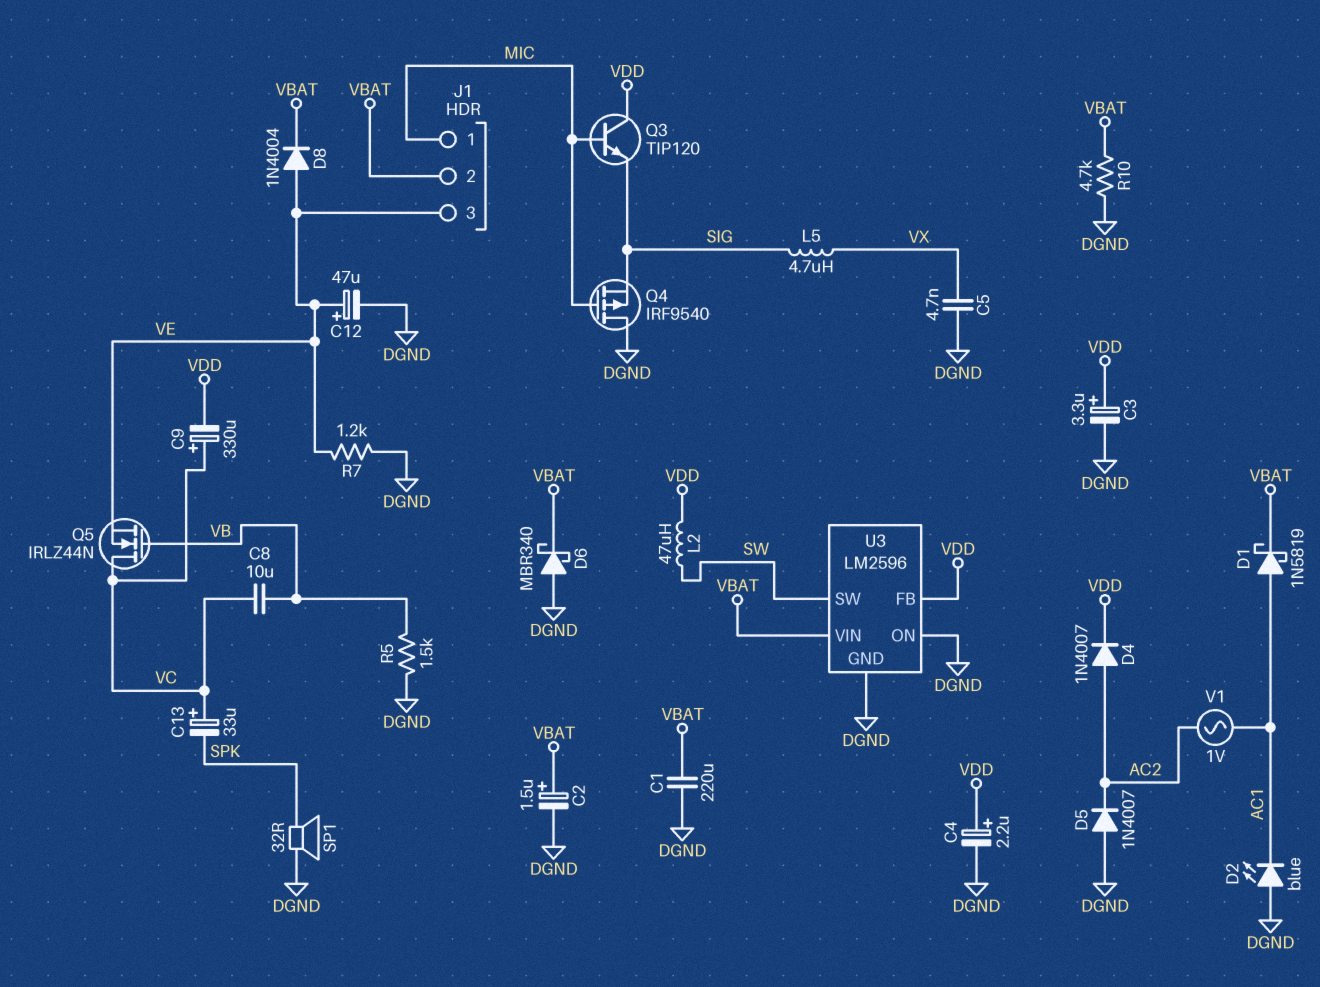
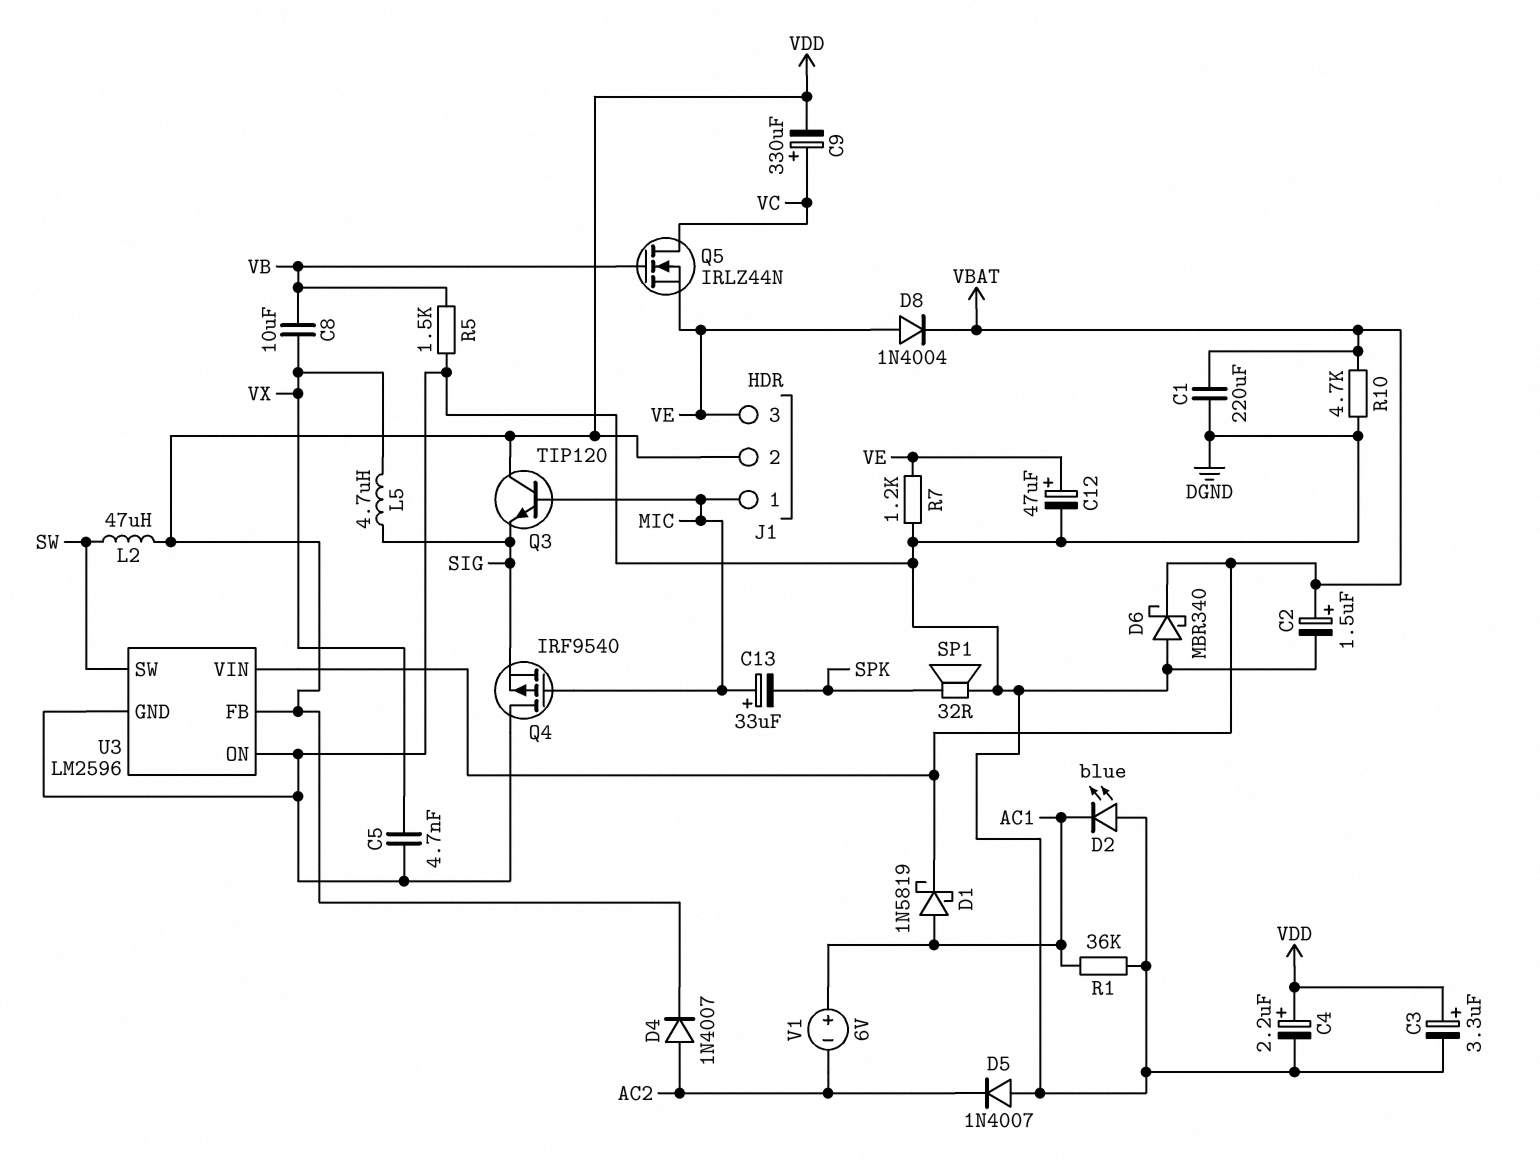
C8: 10uF (VB, VC) -> 10uF (VB, VX)
C13: 33uF (plus VC, minus SPK) -> 33uF (plus MIC, minus SPK)
J1 pin 2: VBAT -> VDD
R1: none -> 36k (AC1, DGND)
V1: AC 1V (AC1, AC2) -> 6V (plus AC1, minus AC2)

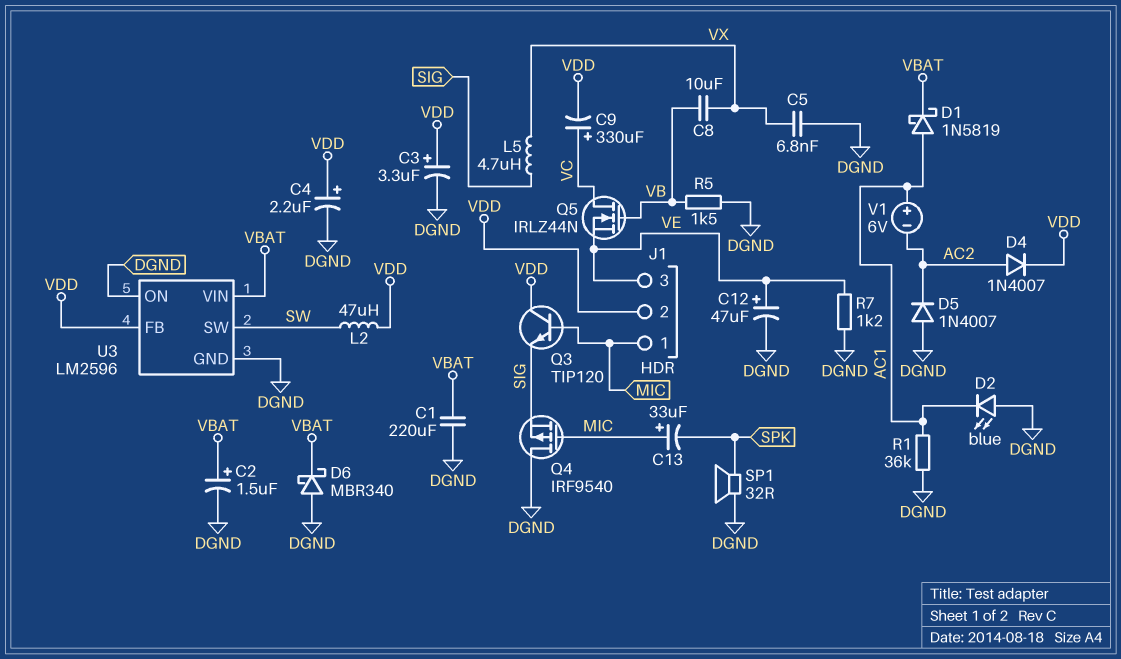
C5: 4.7nF (DGND, VX) -> 6.8nF (DGND, VX)
D8: diode 1N4004 (A VE, K VBAT) -> none
R10: 4.7k (DGND, VBAT) -> none

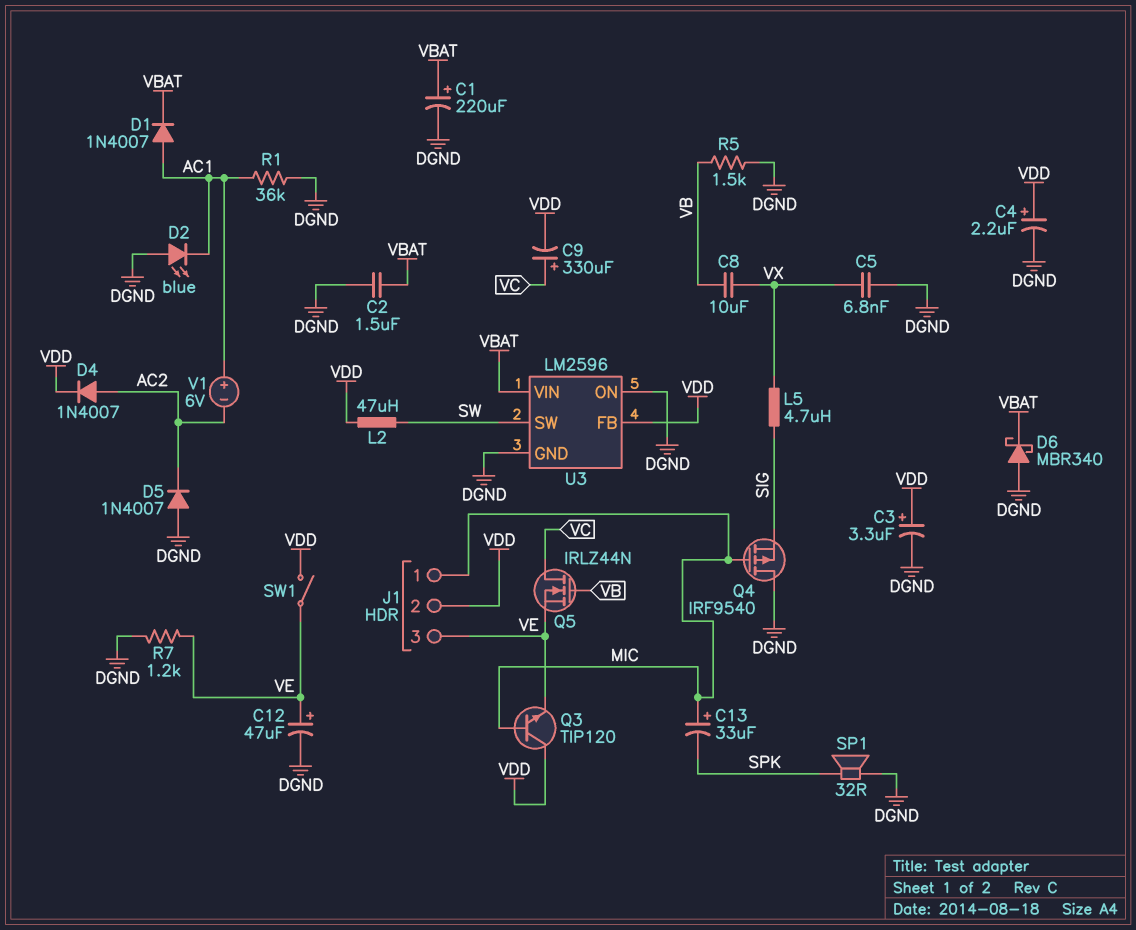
C1: 220uF (DGND, VBAT) -> 220uF (plus VBAT, minus DGND)
C2: 1.5uF (plus VBAT, minus DGND) -> 1.5uF (DGND, VBAT)
D1: schottky 1N5819 (A AC1, K VBAT) -> diode 1N4007 (A AC1, K VBAT)
Q3: NPN TIP120 (B MIC, C VDD, E SIG) -> NPN TIP120 (B MIC, C VDD, E VE)
SW1: none -> switch (VDD, VE)

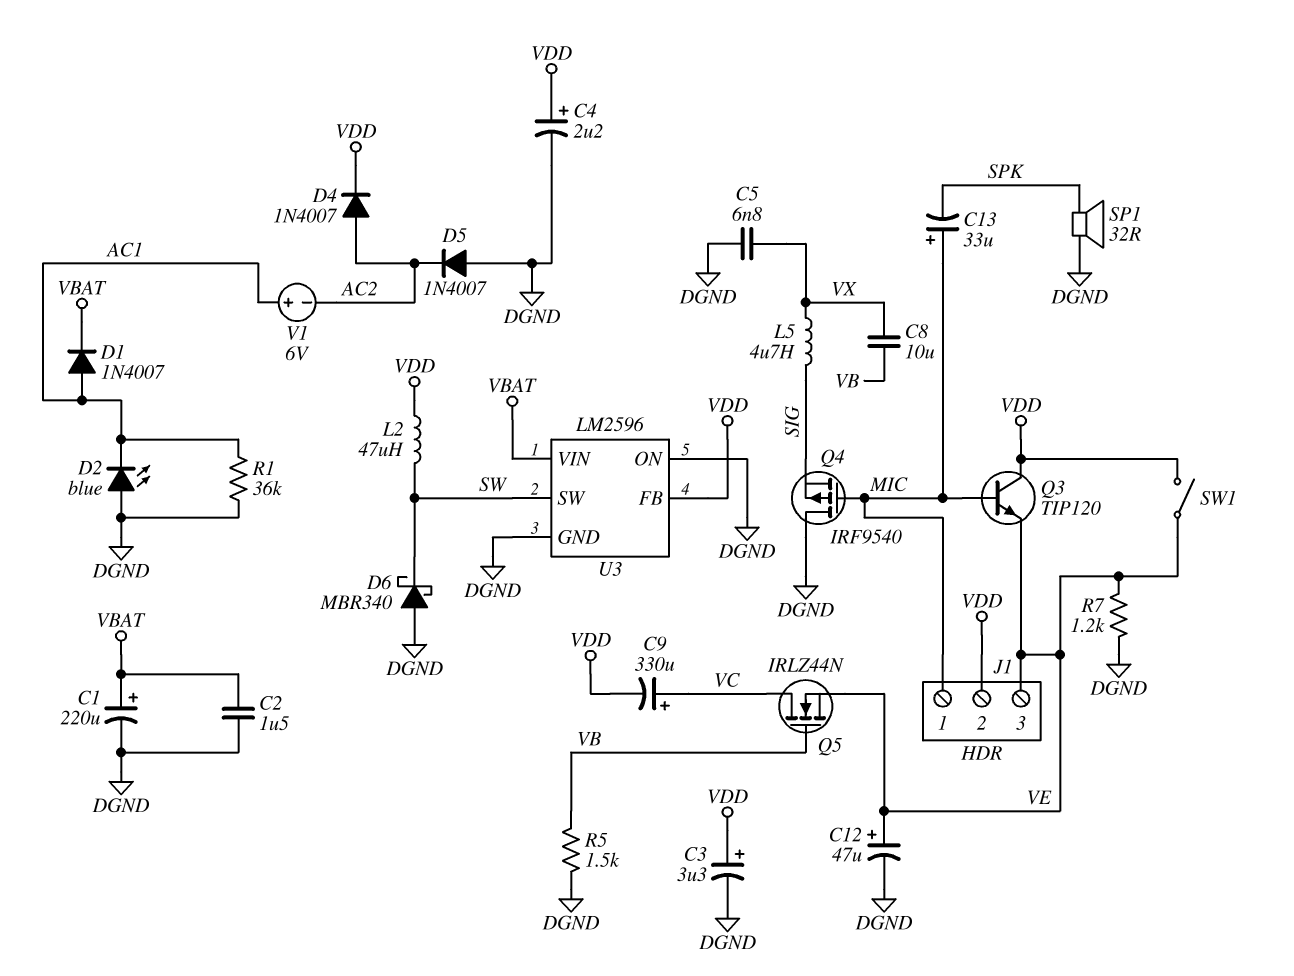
D6: schottky MBR340 (A DGND, K VBAT) -> schottky MBR340 (A DGND, K SW)

